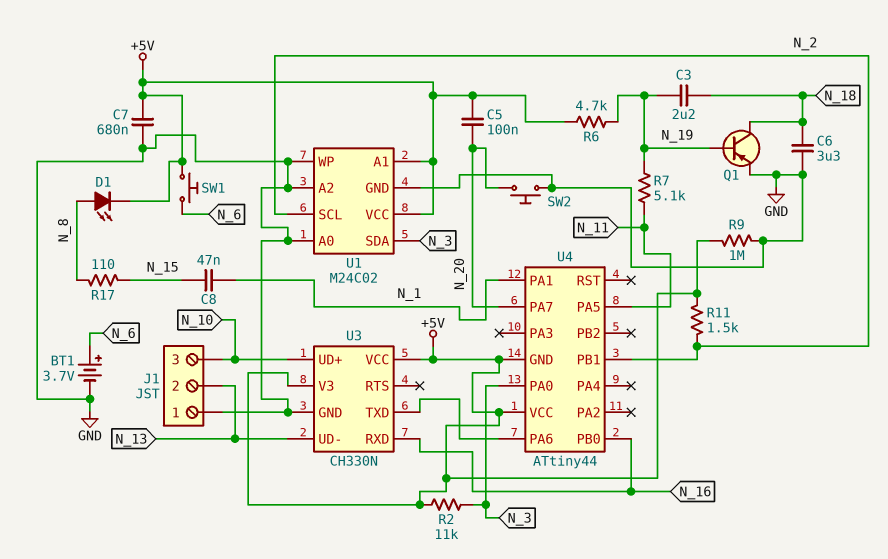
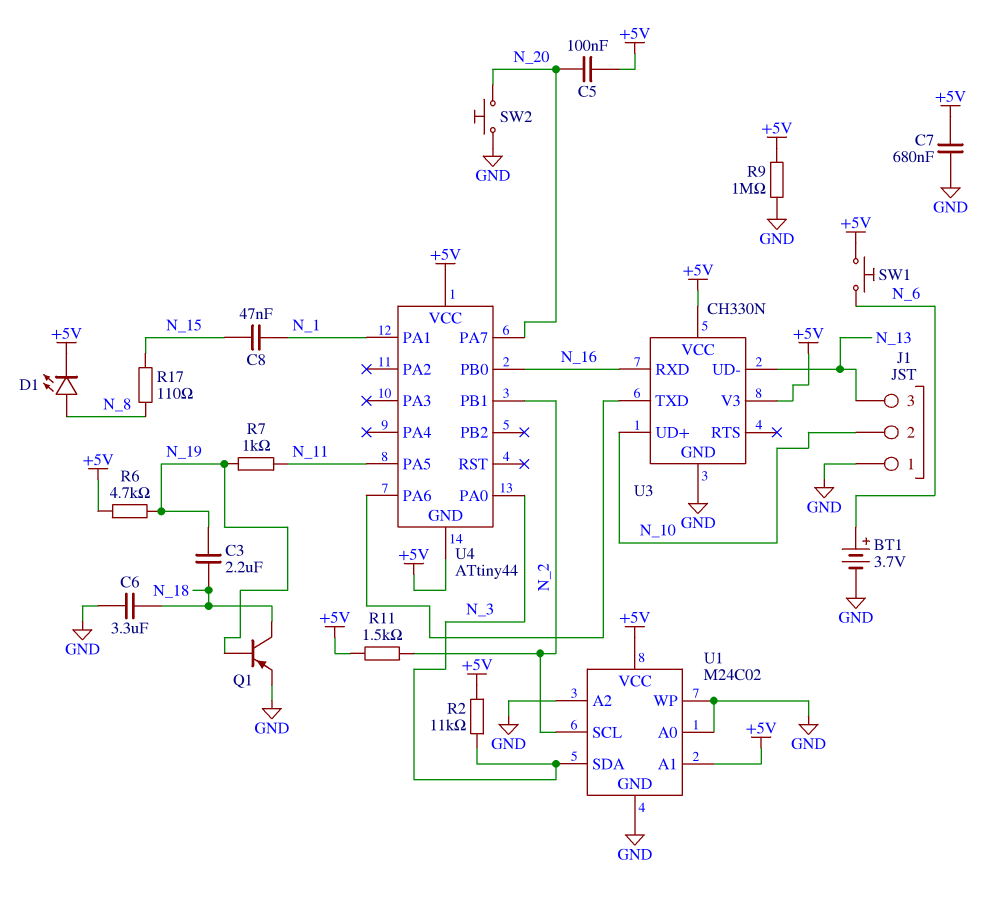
J1 pin 2: N_13 -> N_10
J1 pin 3: N_10 -> N_13
R7: 5.1k (N_11, N_19) -> 1k (N_11, N_19)

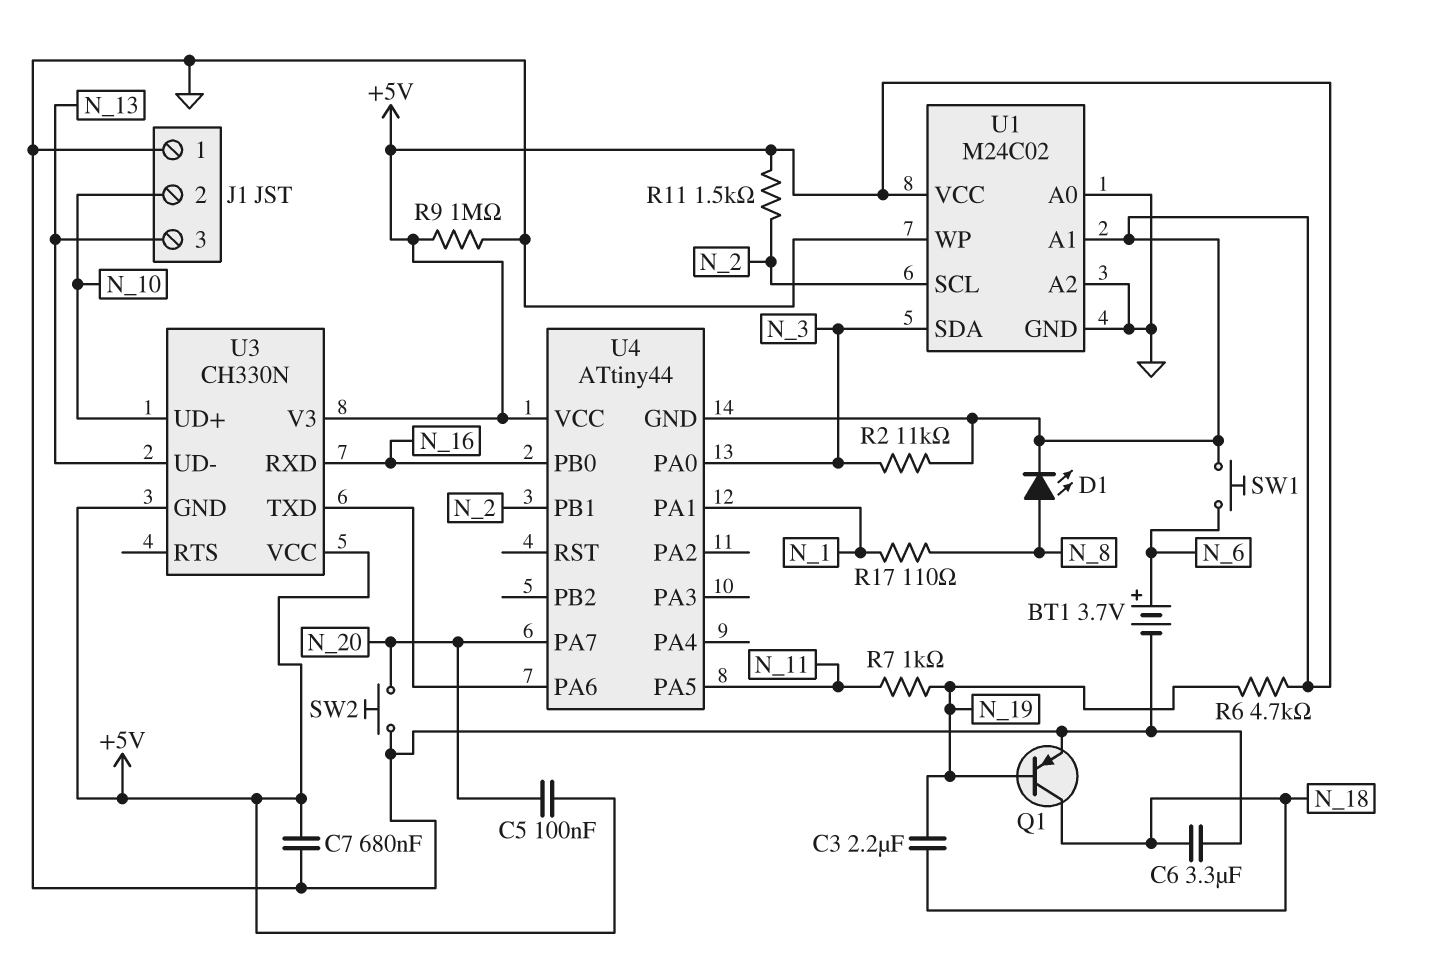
C8: 47nF (N_1, N_15) -> none
R17: 110 (N_8, N_15) -> 110 (N_1, N_8)
U3 pin GND: GND -> +5V

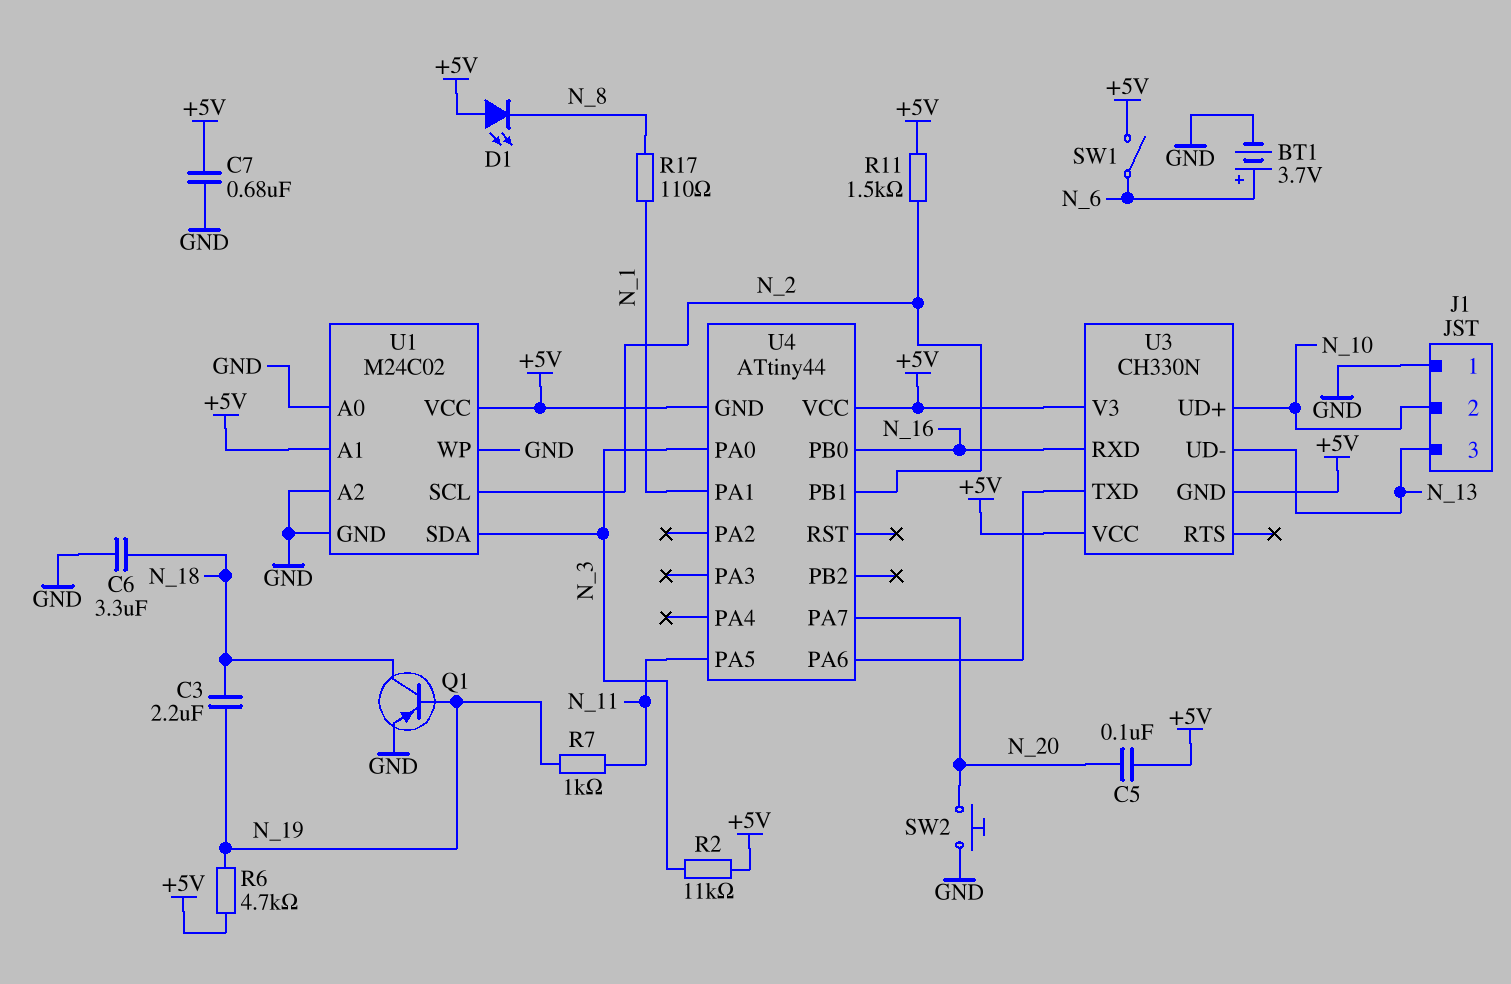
D1: LED (A N_8, K +5V) -> LED (A +5V, K N_8)
R9: 1M (+5V, GND) -> none
SW1: button (+5V, N_6) -> switch (+5V, N_6)

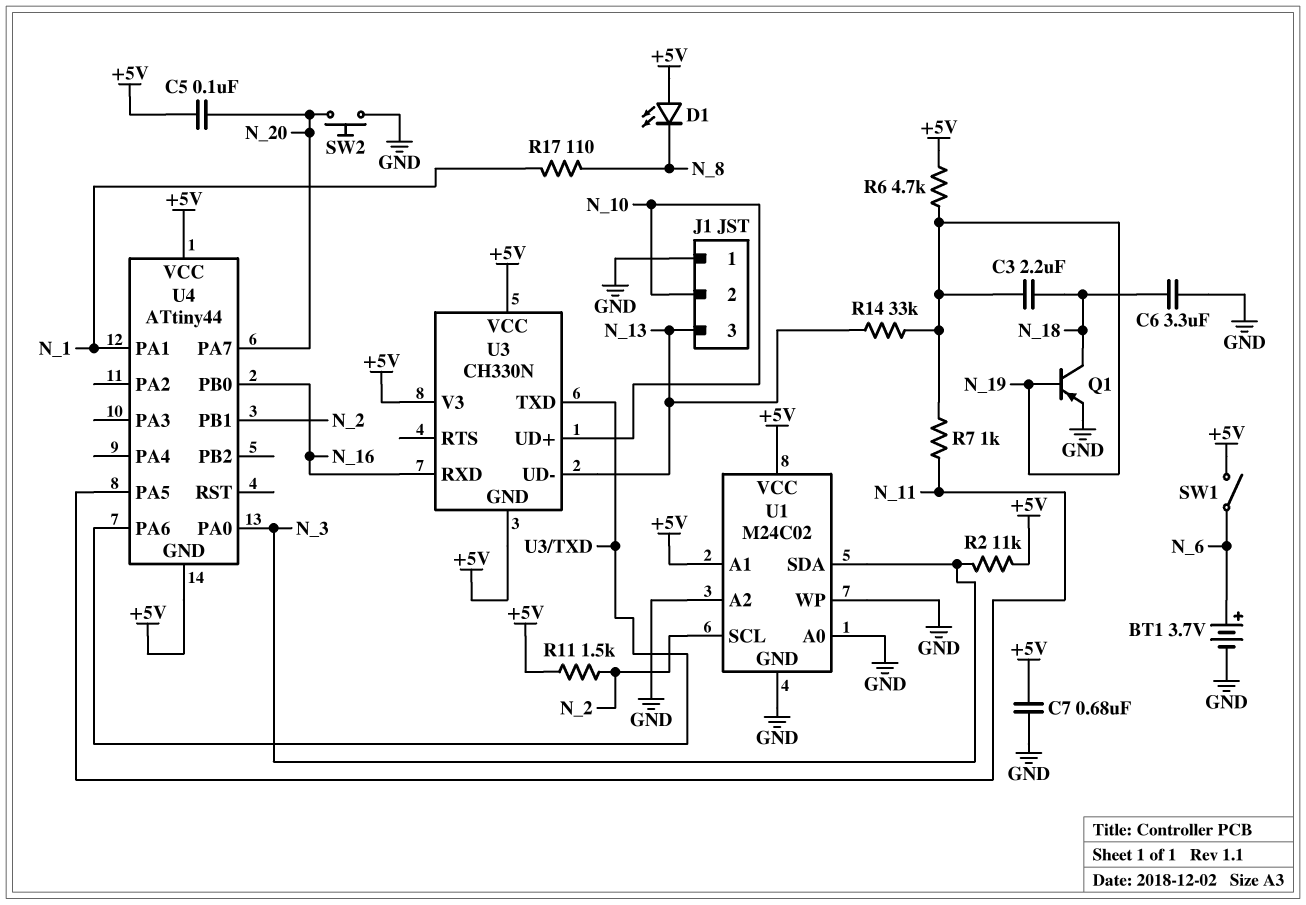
R14: none -> 33k (N_13, N_19)

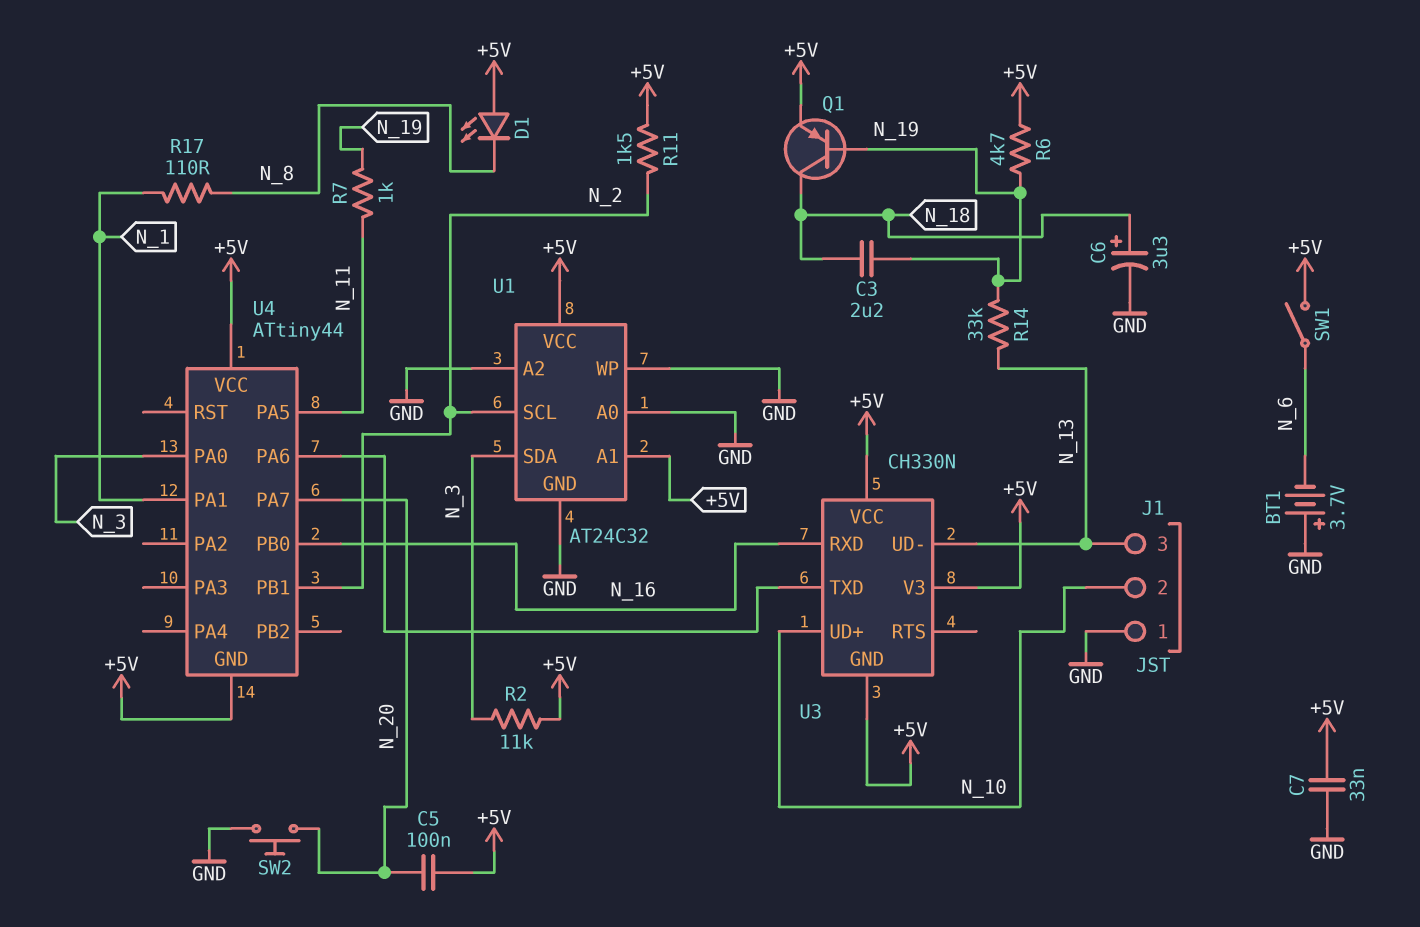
BT1: 3.7V (plus N_6, minus GND) -> 3.7V (plus GND, minus N_6)
C6: 3.3uF (GND, N_18) -> 3.3uF (plus N_18, minus GND)
C7: 680nF (+5V, GND) -> 33nF (+5V, GND)
Q1: PNP (B N_19, C N_18, E GND) -> PNP (B N_19, C N_18, E +5V)
U1: M24C02 -> AT24C32

